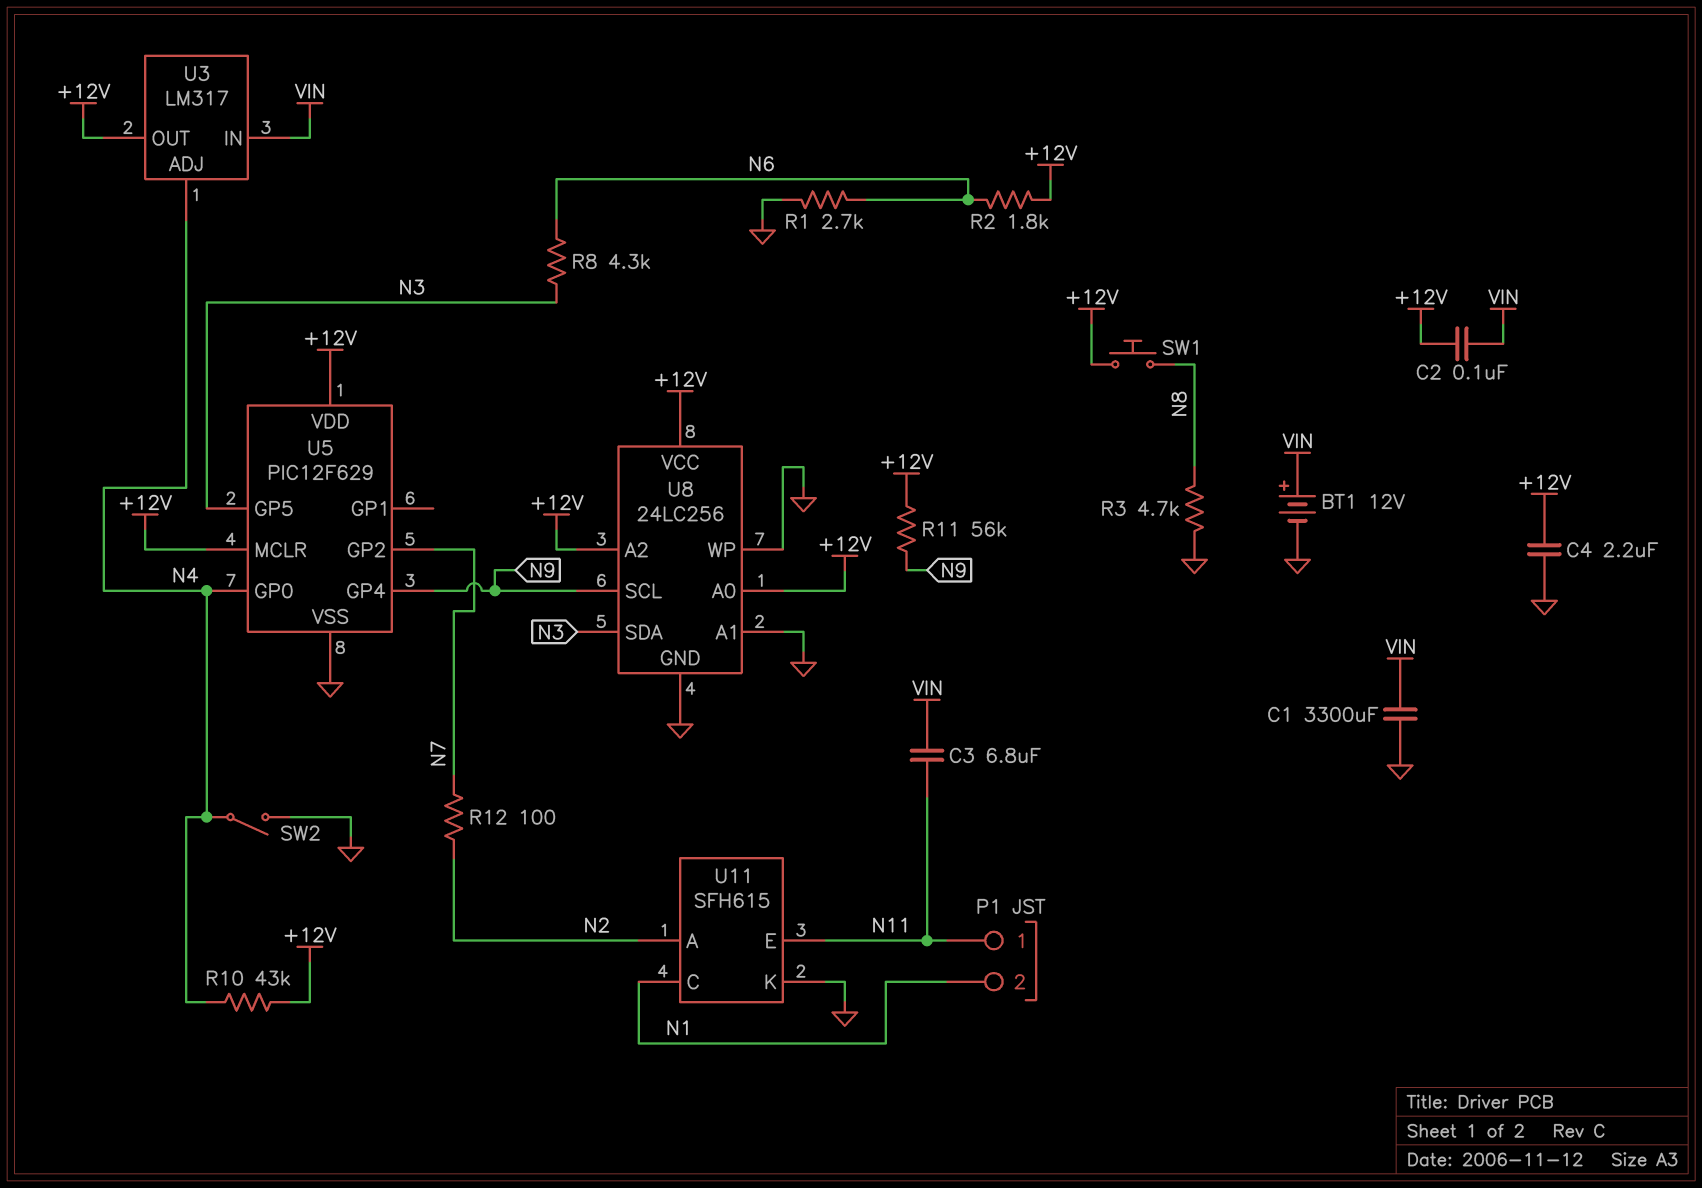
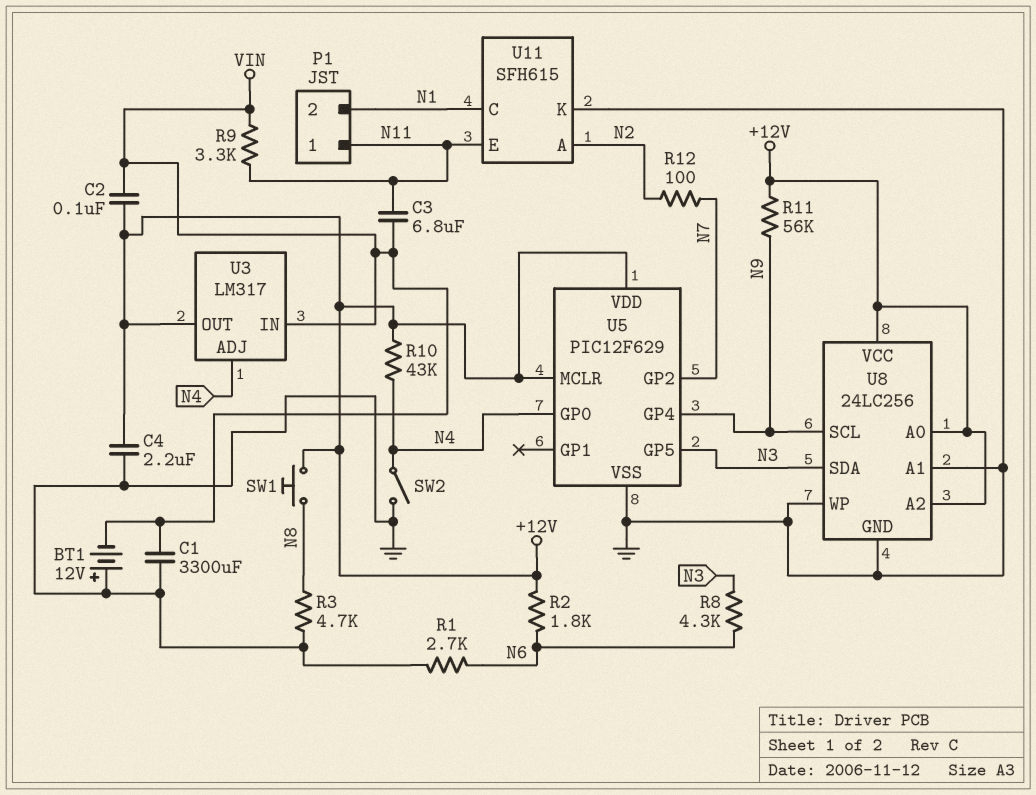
BT1: 12V (plus VIN, minus GND) -> 12V (plus GND, minus VIN)
R9: none -> 3.3k (N11, VIN)

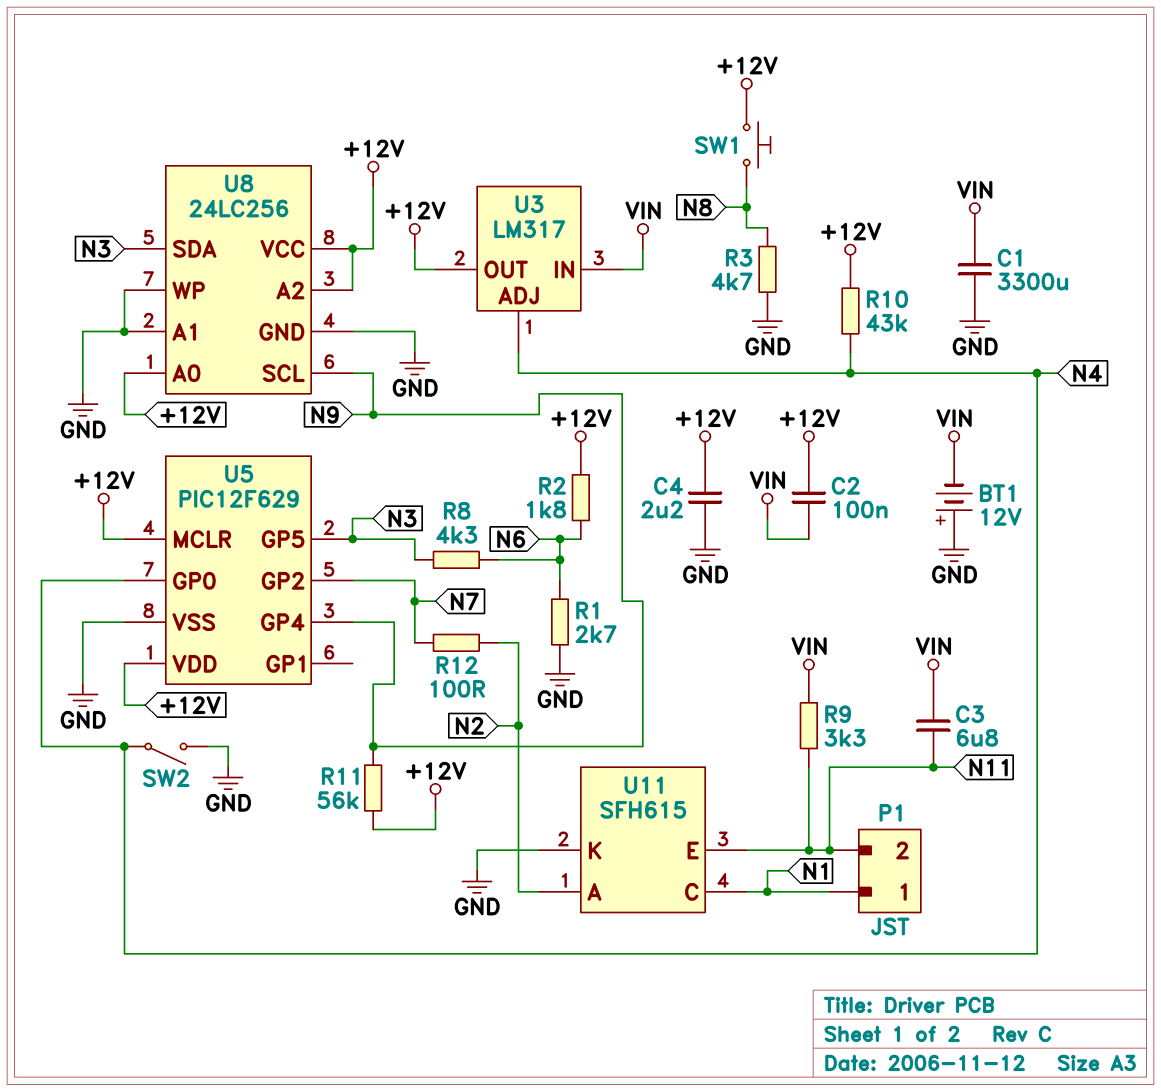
P1 pin 1: N11 -> N1
P1 pin 2: N1 -> N11

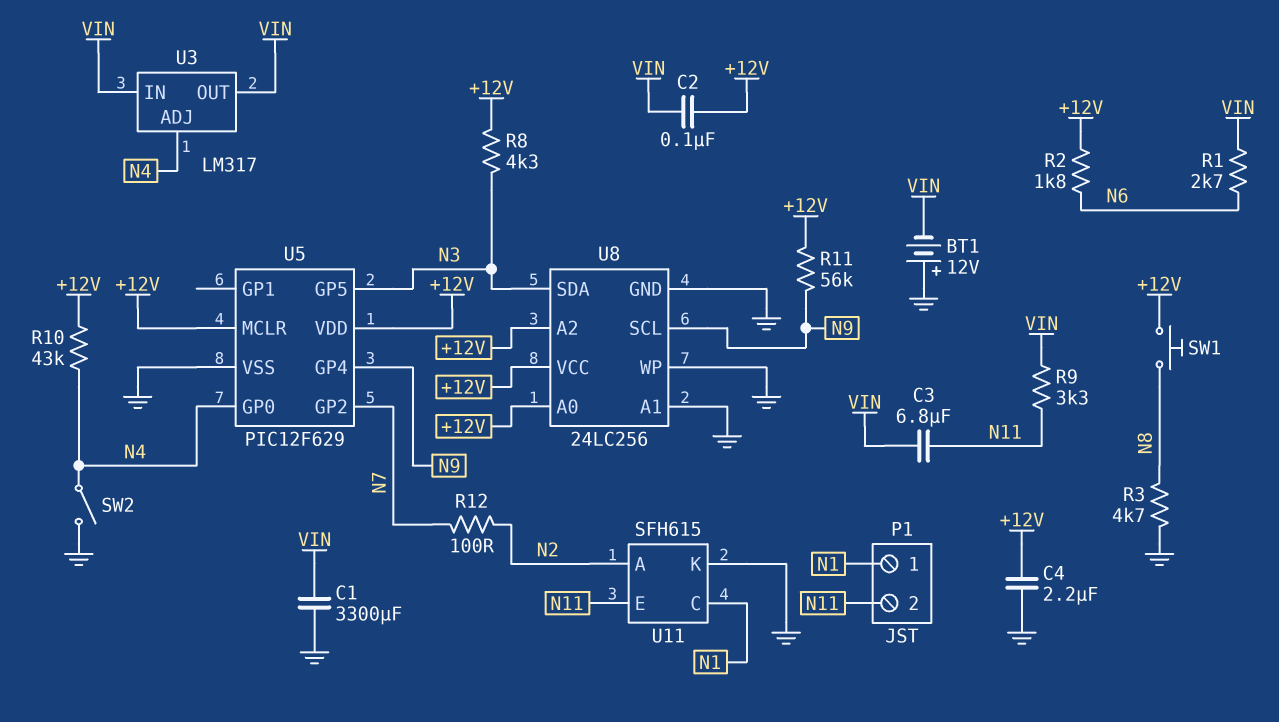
R1: 2.7k (GND, N6) -> 2.7k (N6, VIN)
R8: 4.3k (N3, N6) -> 4.3k (+12V, N3)
U3 pin OUT: +12V -> VIN

